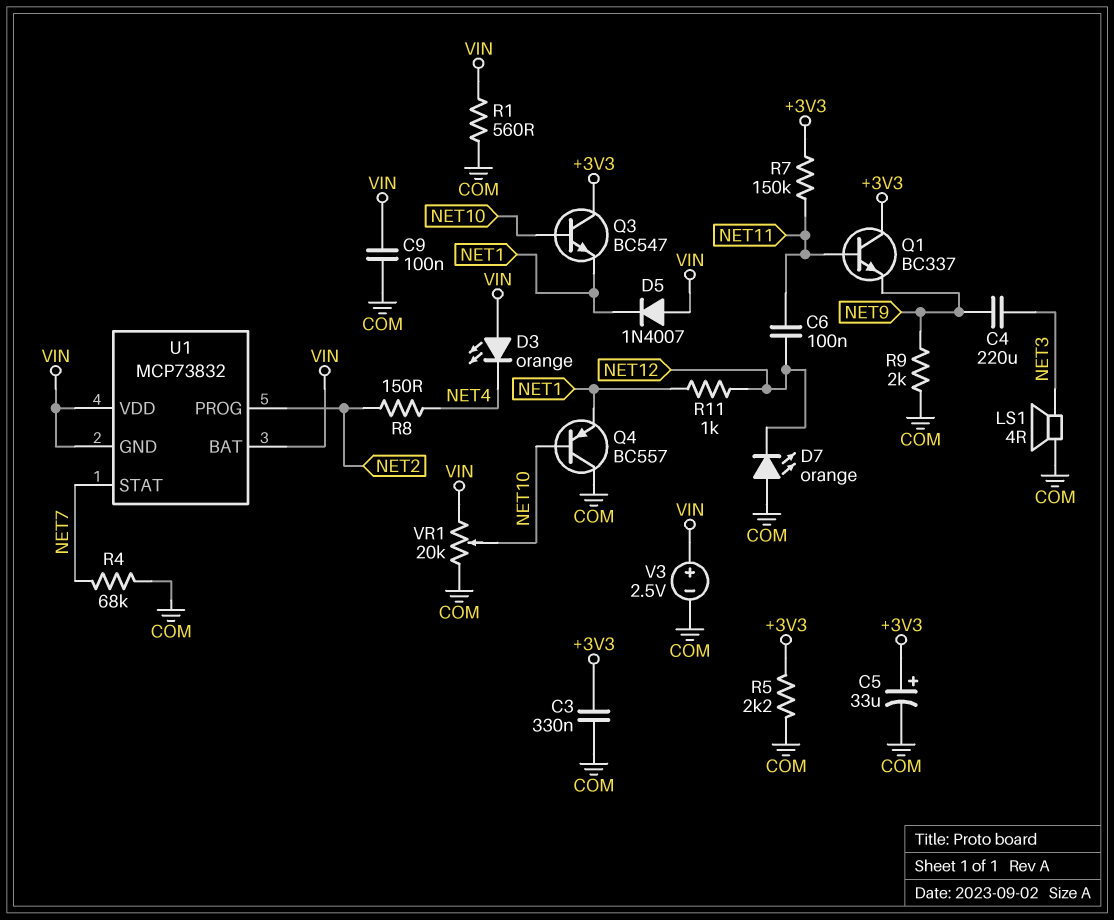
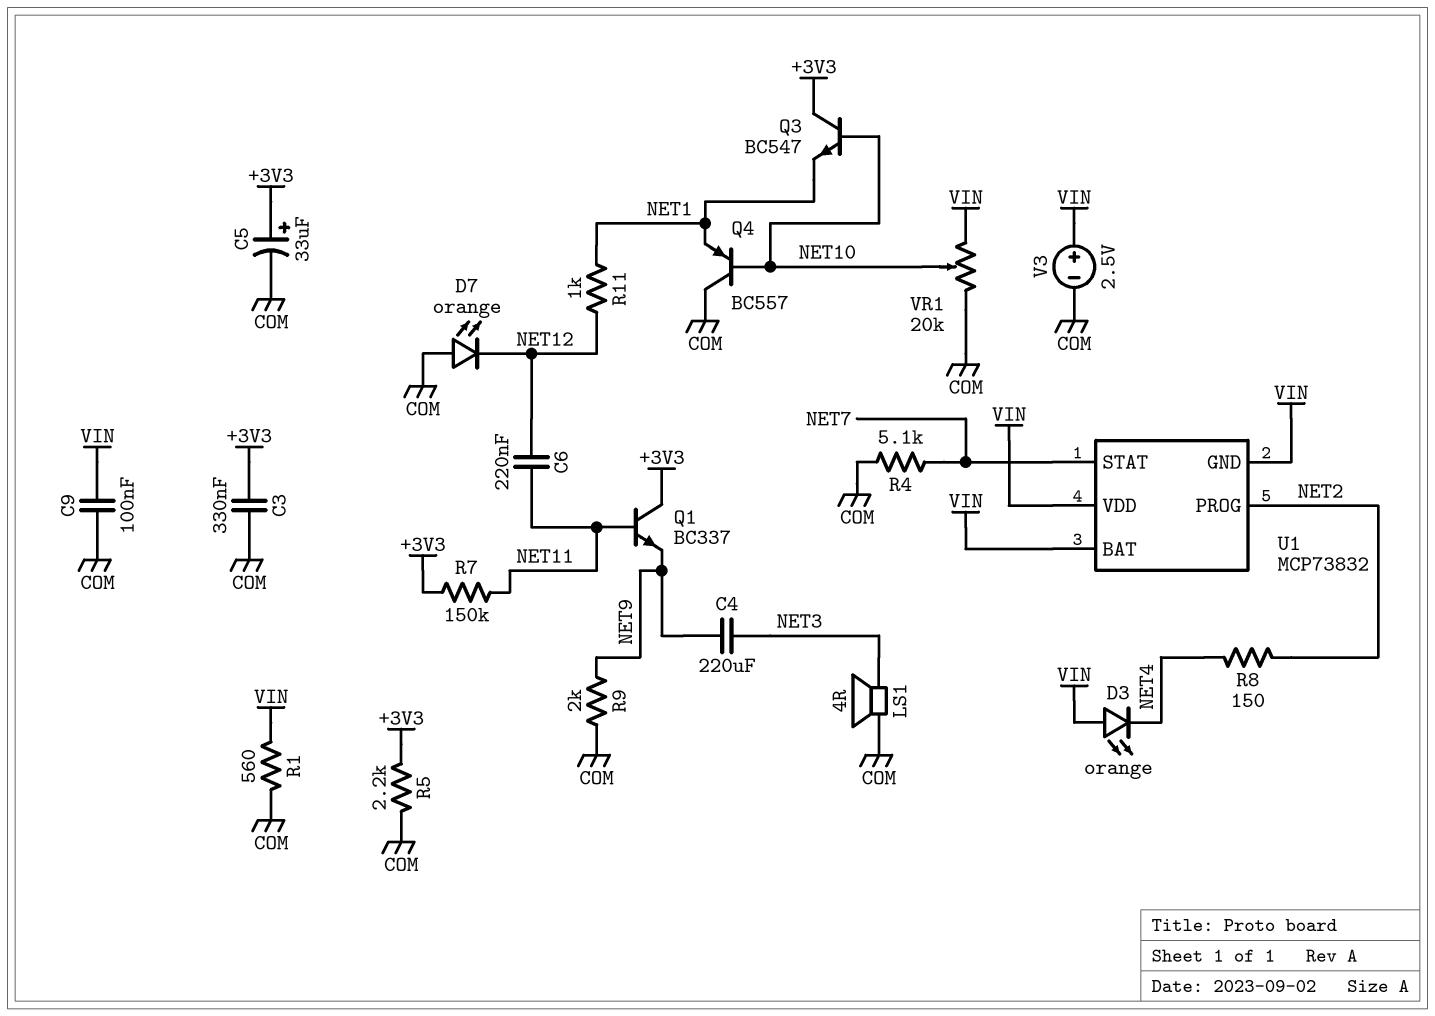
C6: 100nF (NET11, NET12) -> 220nF (NET11, NET12)
D5: diode 1N4007 (A VIN, K NET1) -> none
R4: 68k (COM, NET7) -> 5.1k (COM, NET7)

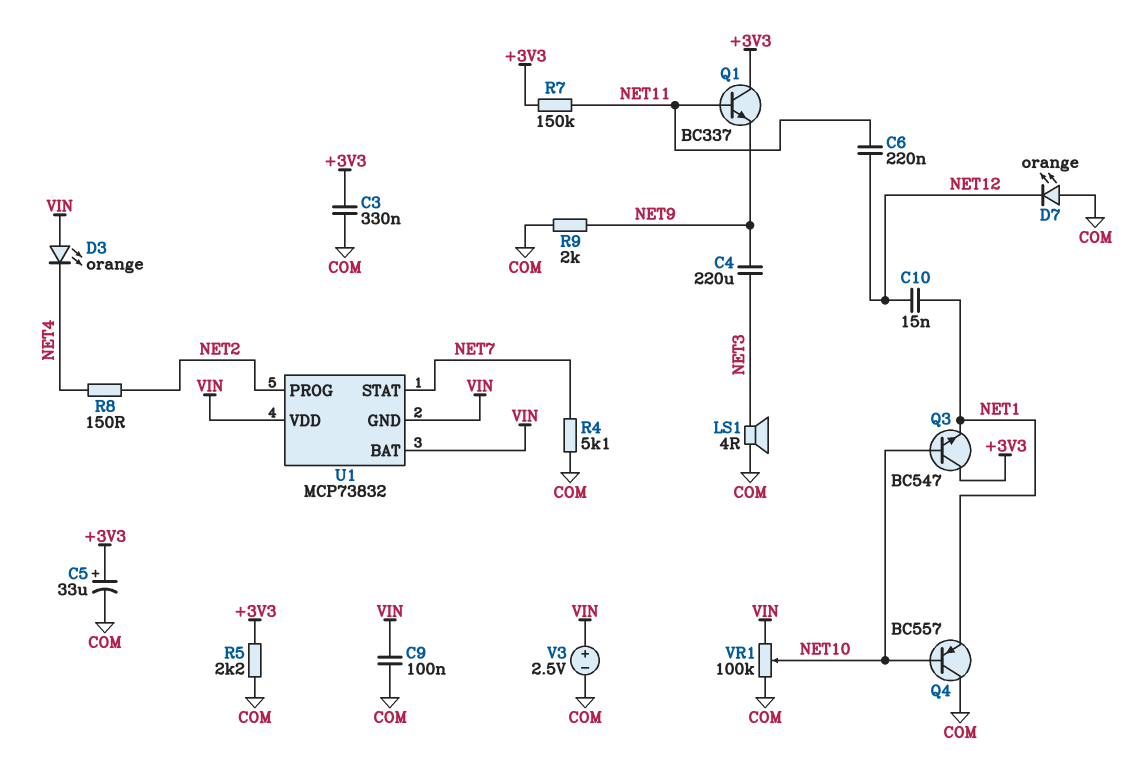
C10: none -> 15nF (NET1, NET12)
R1: 560 (COM, VIN) -> none
R11: 1k (NET1, NET12) -> none
VR1: 20k (COM, VIN, wiper NET10) -> 100k (COM, VIN, wiper NET10)

